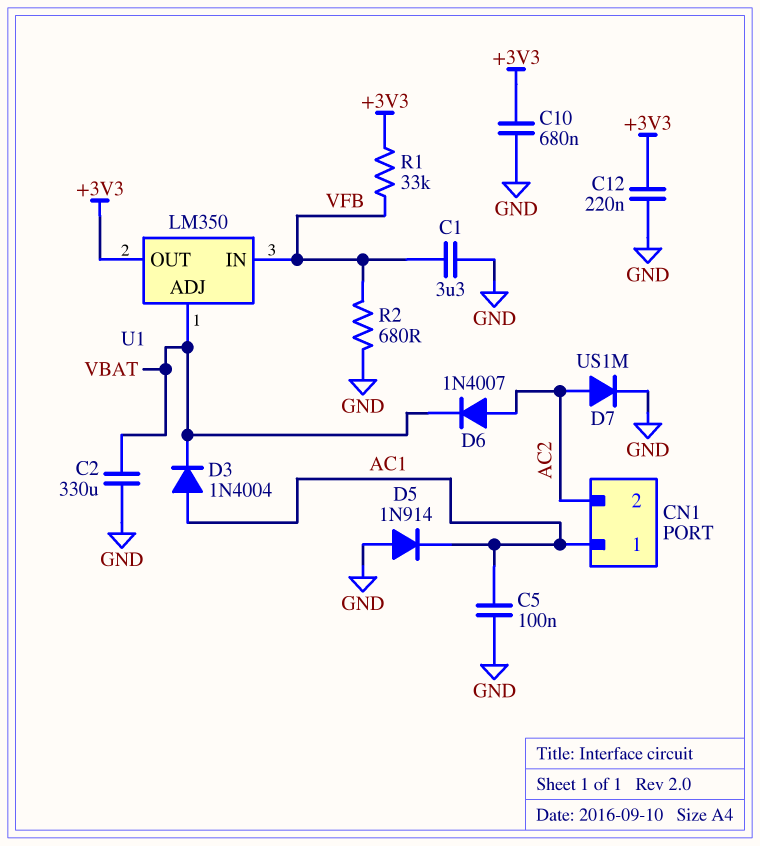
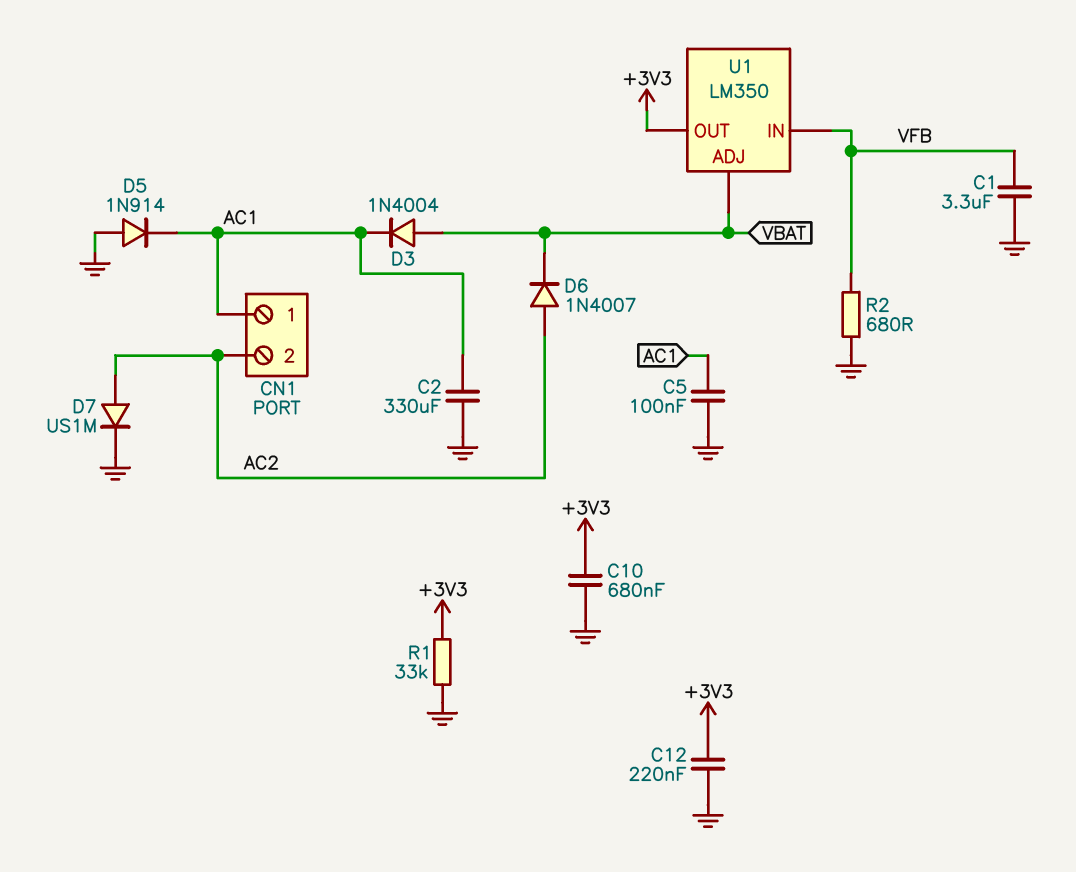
C2: 330uF (GND, VBAT) -> 330uF (AC1, GND)
D3: diode 1N4004 (A AC1, K VBAT) -> diode 1N4004 (A VBAT, K AC1)
R1: 33k (+3V3, VFB) -> 33k (+3V3, GND)

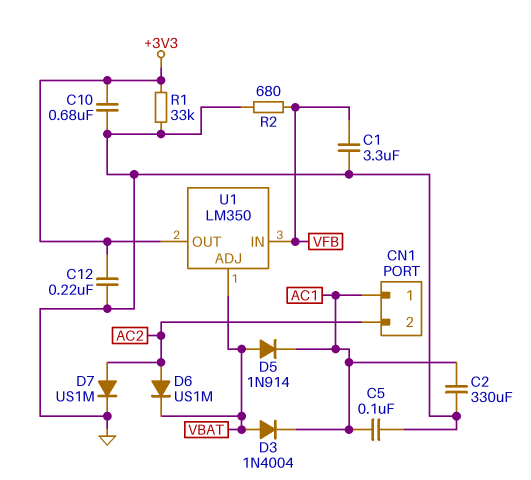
D5: diode 1N914 (A GND, K AC1) -> diode 1N914 (A VBAT, K AC1)
D6: diode 1N4007 (A AC2, K VBAT) -> diode US1M (A AC2, K VBAT)

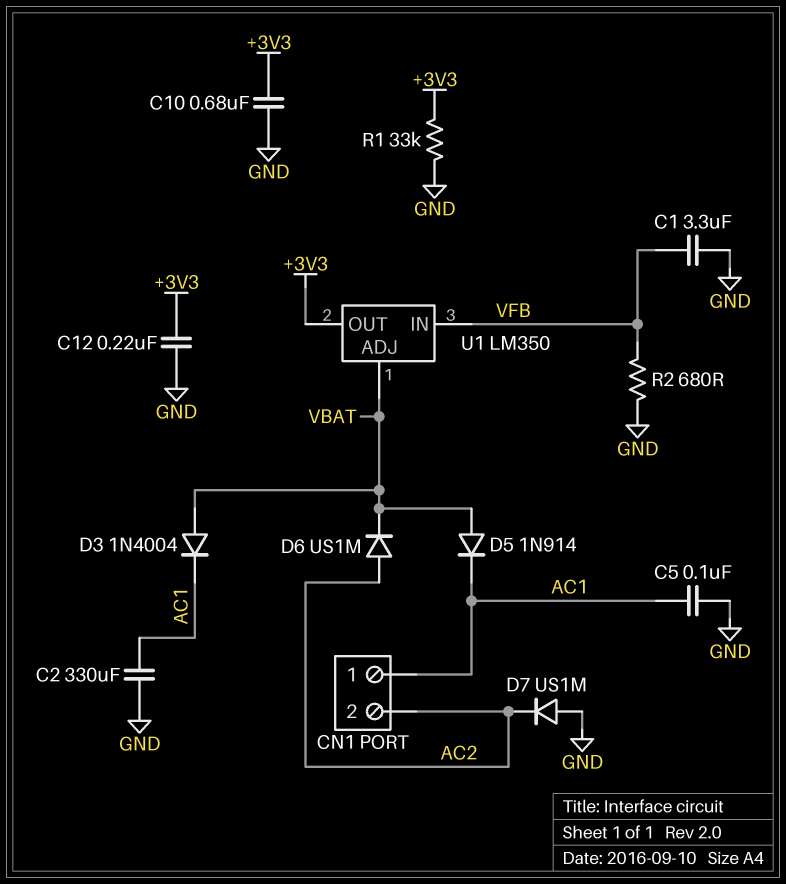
D7: diode US1M (A AC2, K GND) -> diode US1M (A GND, K AC2)

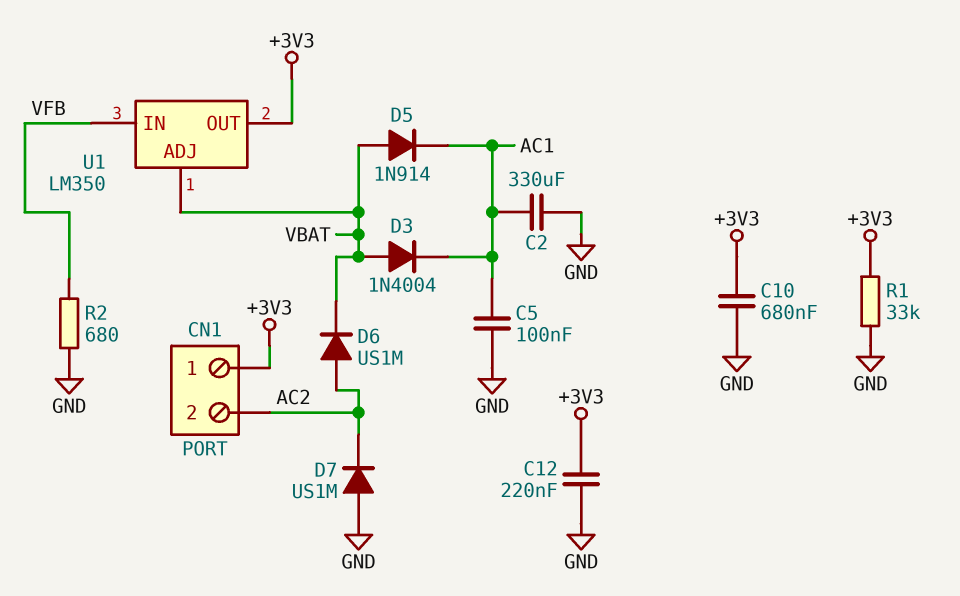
C1: 3.3uF (GND, VFB) -> none
CN1 pin 1: AC1 -> +3V3

